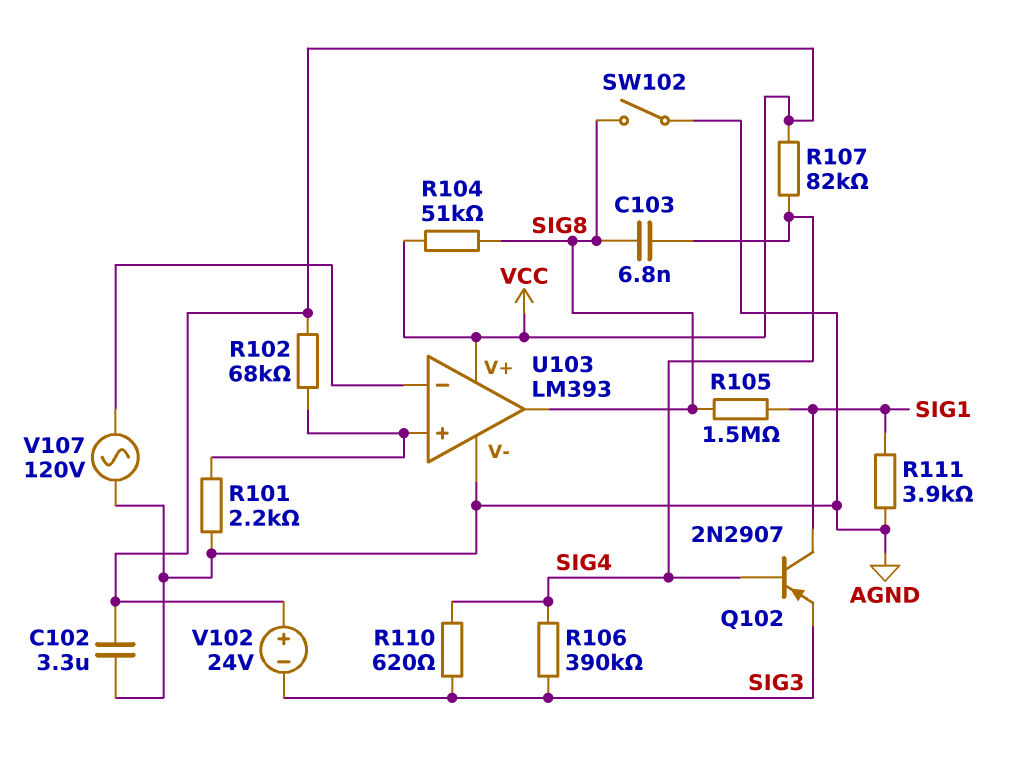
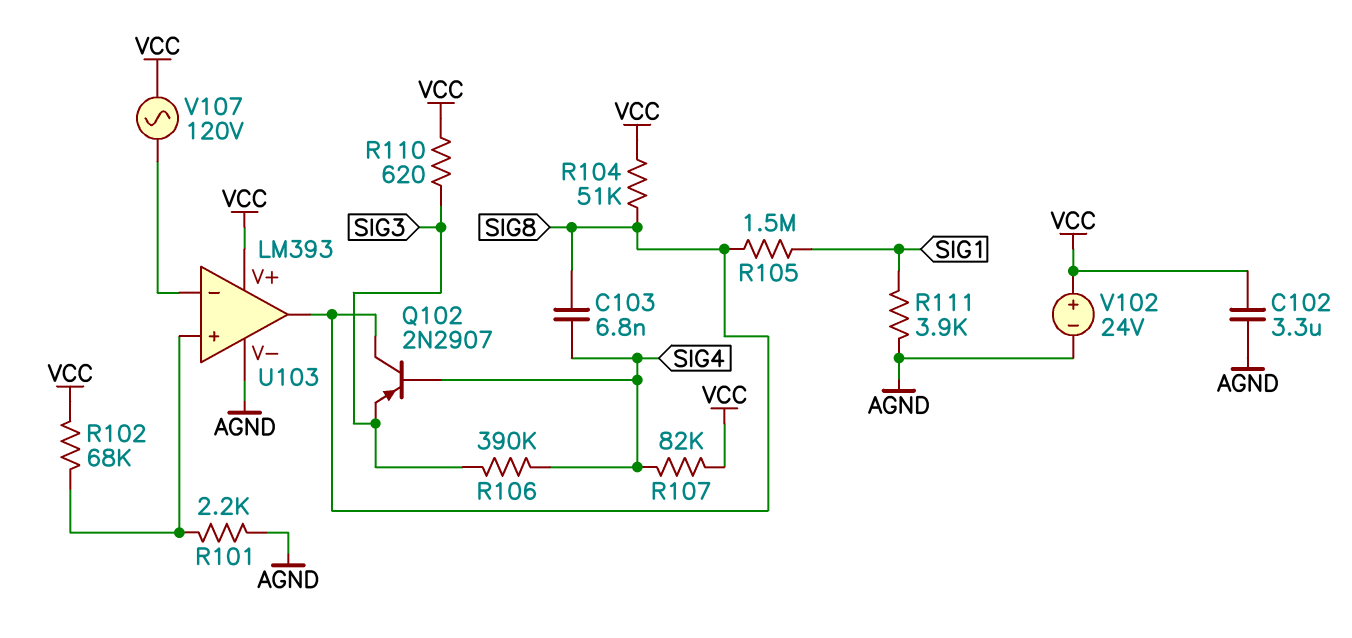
Q102: PNP 2N2907 (B SIG4, C SIG1, E SIG3) -> PNP 2N2907 (B SIG4, C SIG8, E SIG3)
R110: 620 (SIG3, SIG4) -> 620 (SIG3, VCC)
SW102: switch (AGND, SIG8) -> none
V102: 24V (plus VCC, minus SIG3) -> 24V (plus VCC, minus AGND)
V107: AC 120V (AGND, U103/in-) -> AC 120V (U103/in-, VCC)

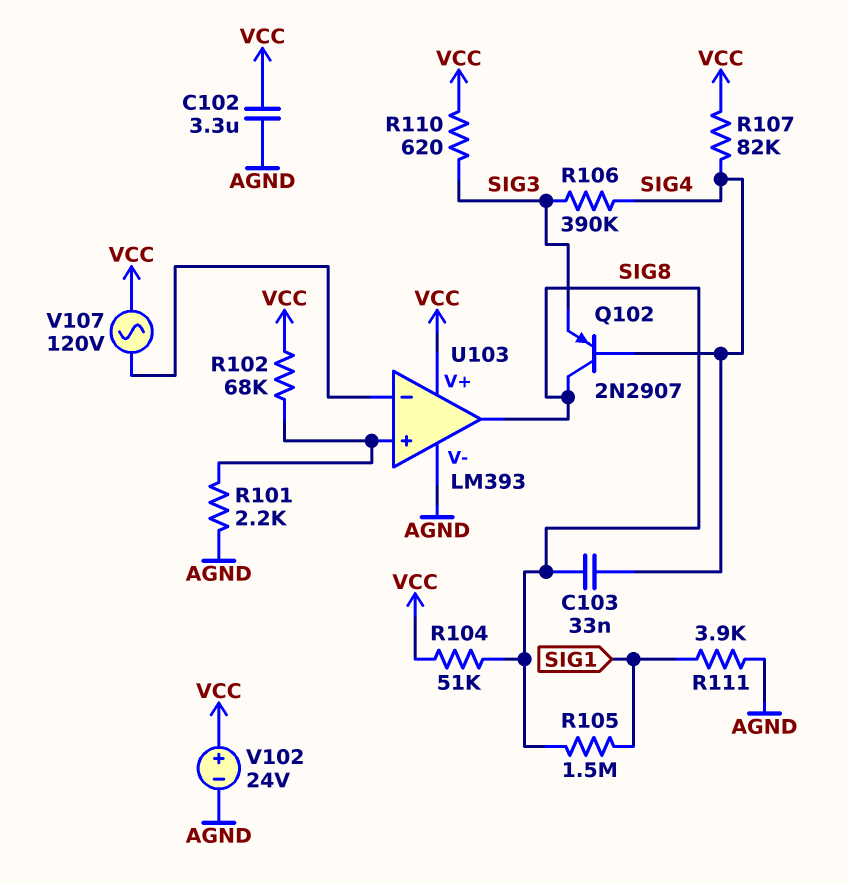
C103: 6.8nF (SIG4, SIG8) -> 33nF (SIG4, SIG8)

